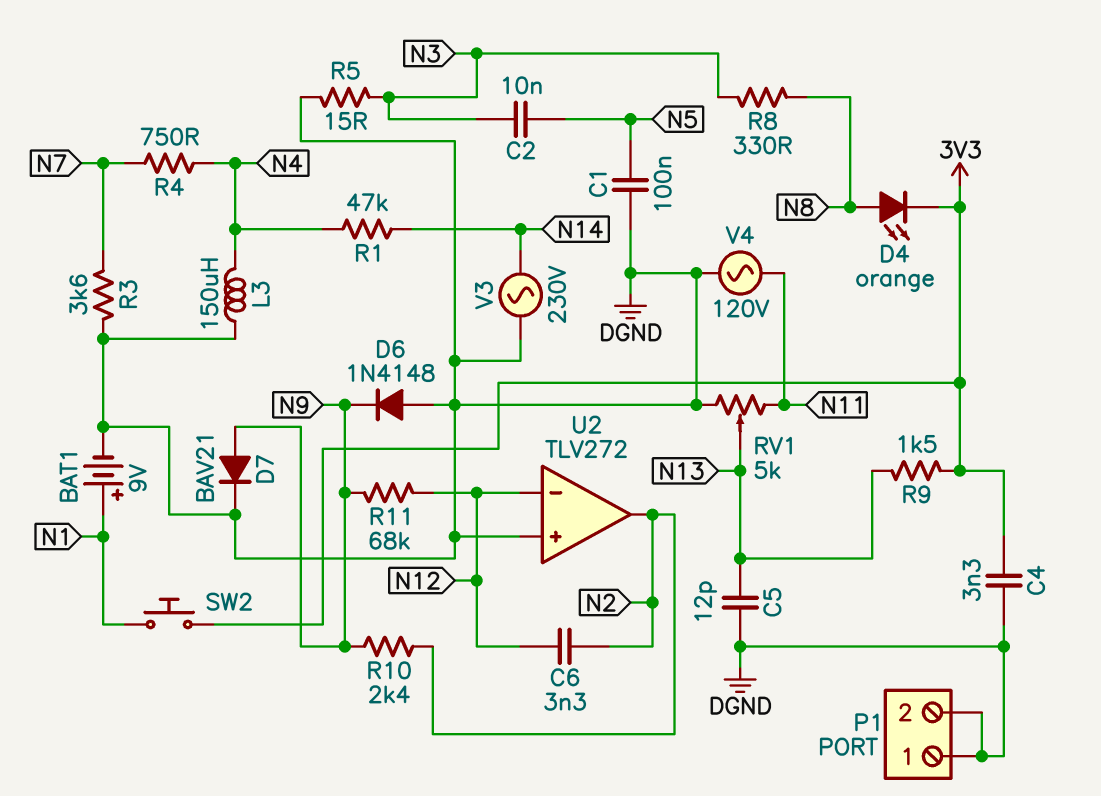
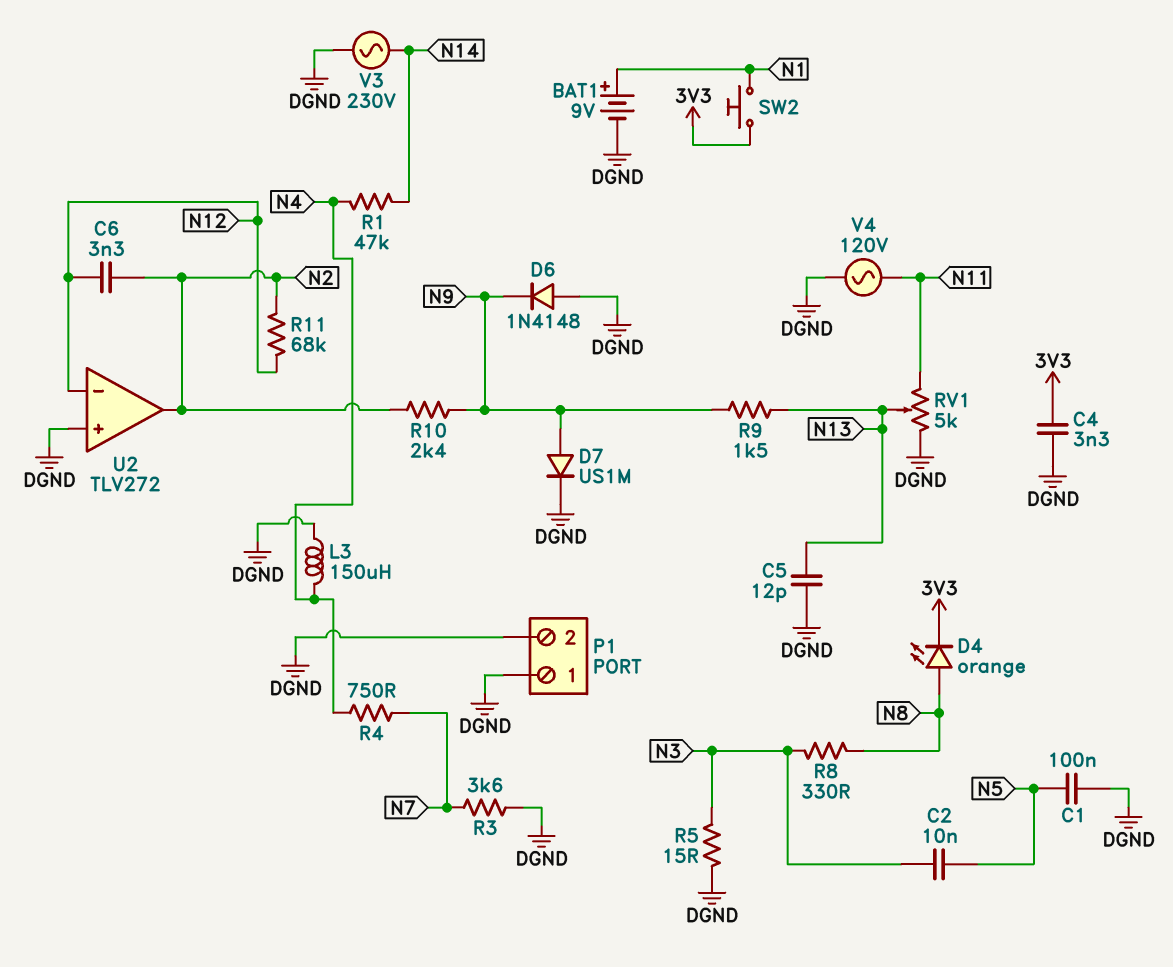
D7: diode BAV21 (A N9, K DGND) -> diode US1M (A N9, K DGND)
R9: 1.5k (3V3, N13) -> 1.5k (N9, N13)
R11: 68k (N9, N12) -> 68k (N2, N12)

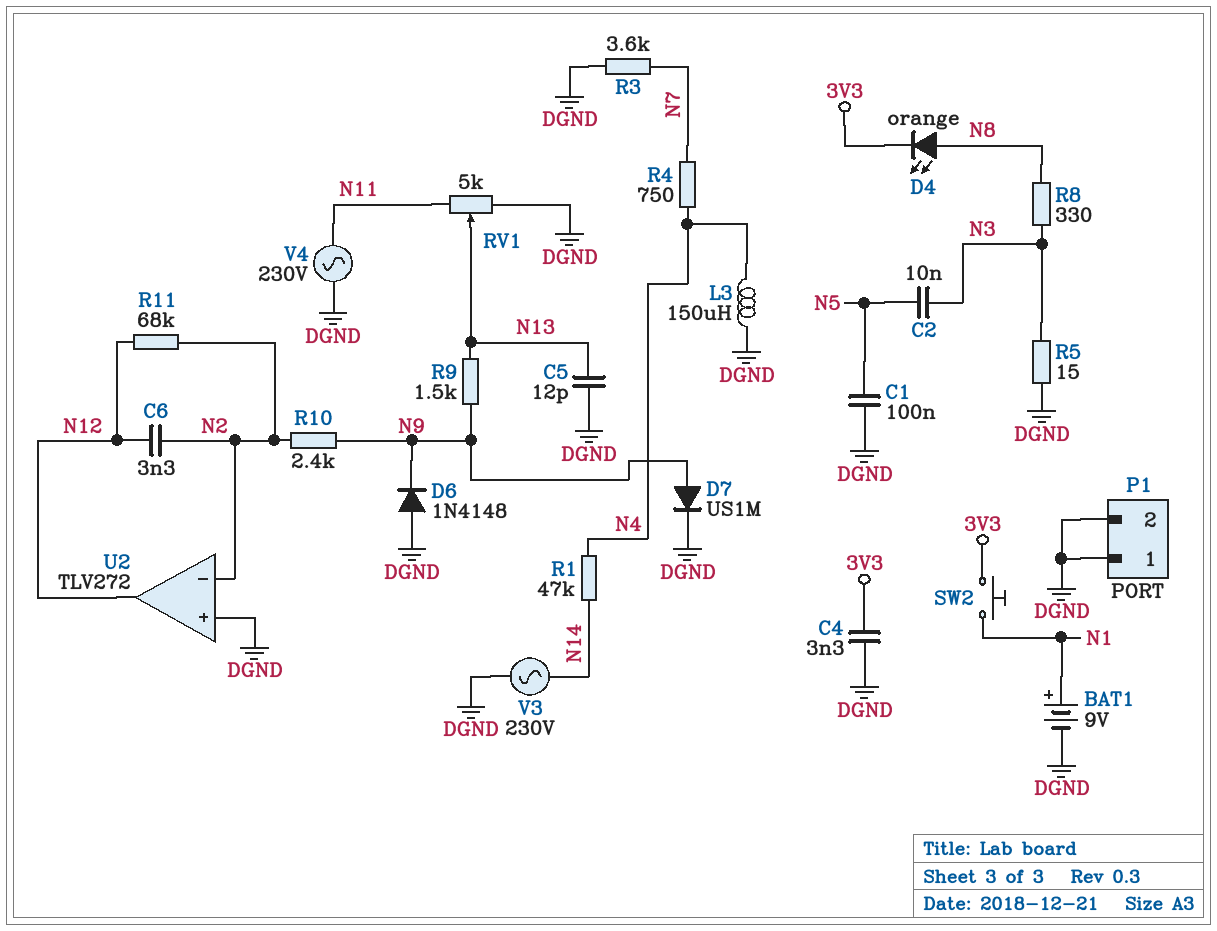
U2 pin in-: N12 -> N2
U2 pin out: N2 -> N12
V4: AC 120V (DGND, N11) -> AC 230V (DGND, N11)

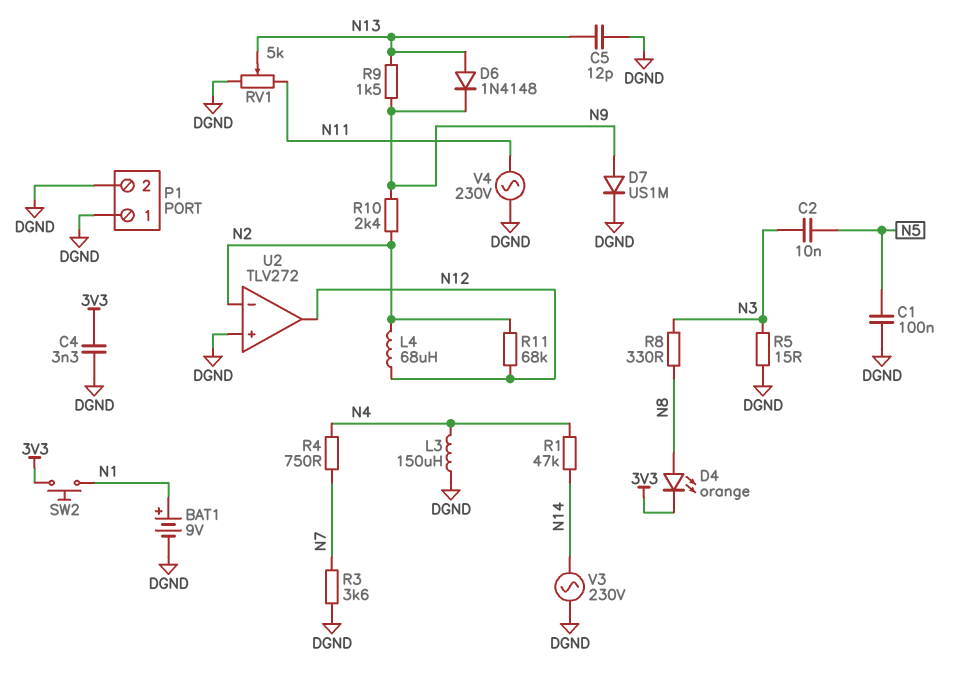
C6: 3.3nF (N2, N12) -> none
D6: diode 1N4148 (A DGND, K N9) -> diode 1N4148 (A N13, K N9)
L4: none -> 68uH (N2, N12)

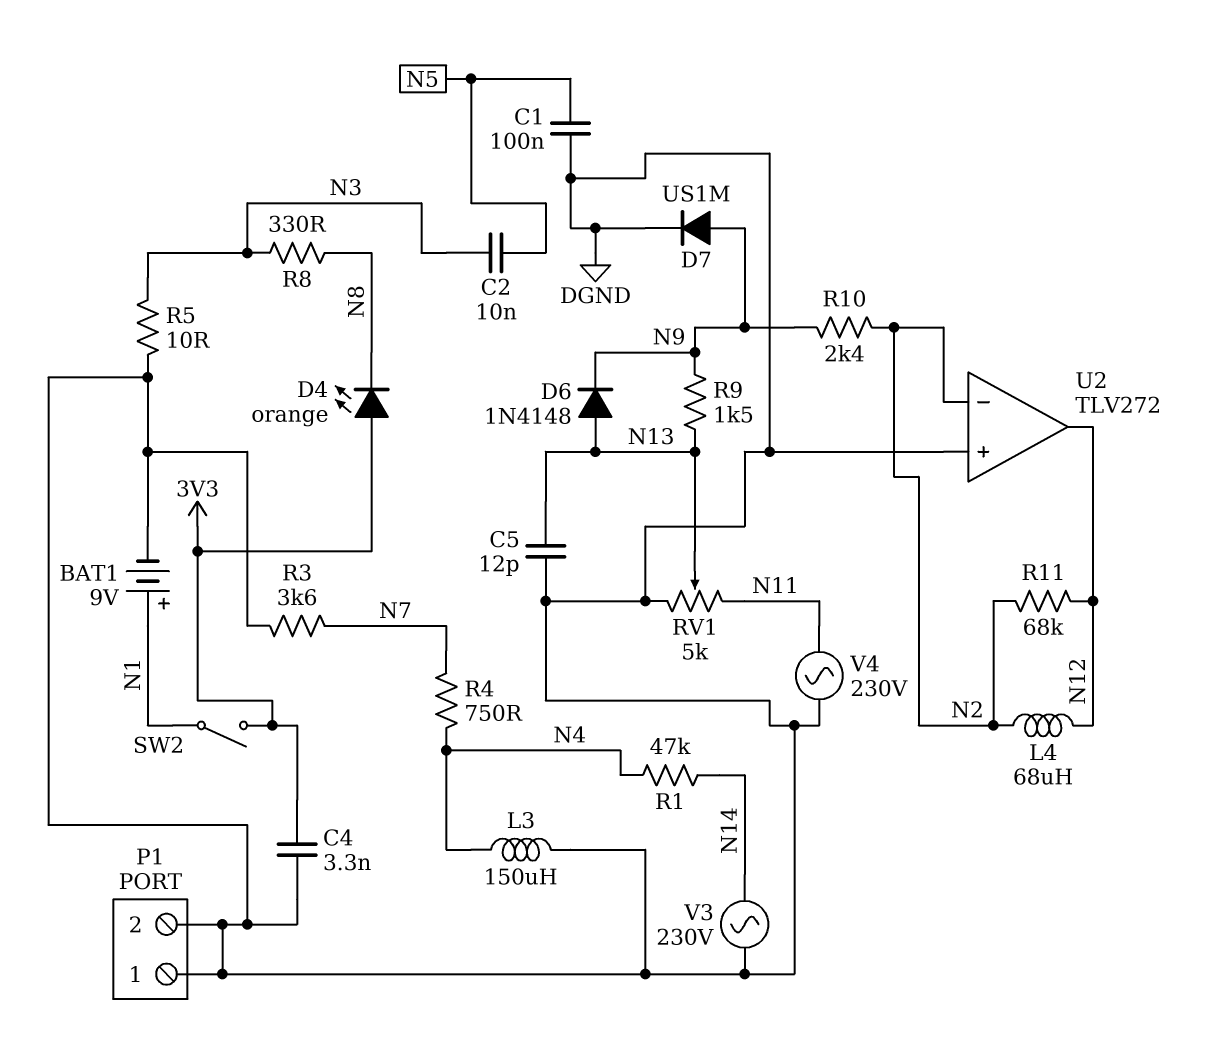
D4: LED orange (A N8, K 3V3) -> LED orange (A 3V3, K N8)
R5: 15 (DGND, N3) -> 10 (DGND, N3)
SW2: button (3V3, N1) -> switch (3V3, N1)

